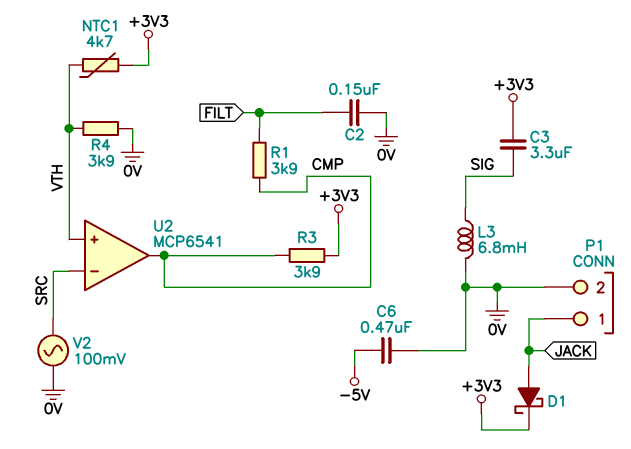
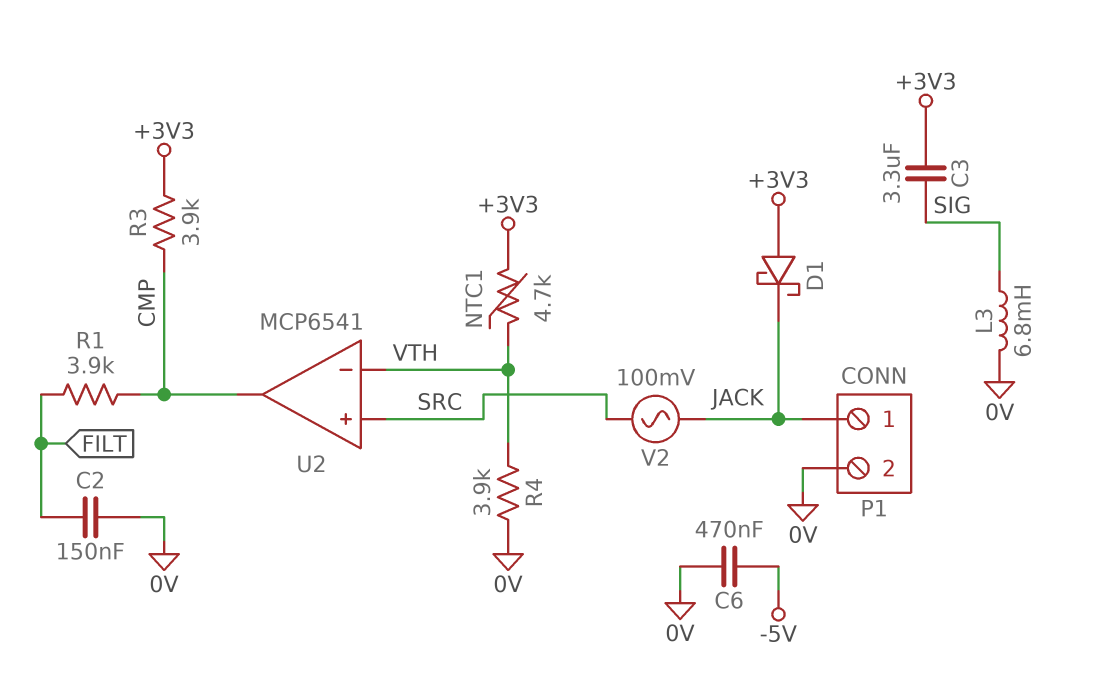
D1: schottky (A JACK, K +3V3) -> schottky (A +3V3, K JACK)
U2 pin in+: VTH -> SRC
U2 pin in-: SRC -> VTH
V2: AC 100mV (0V, SRC) -> AC 100mV (JACK, SRC)

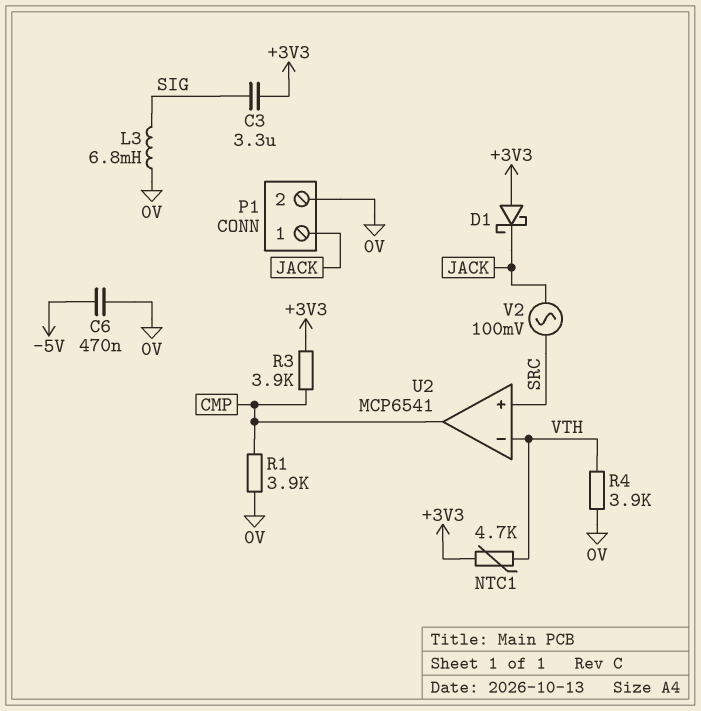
C2: 150nF (0V, FILT) -> none
R1: 3.9k (CMP, FILT) -> 3.9k (0V, CMP)

